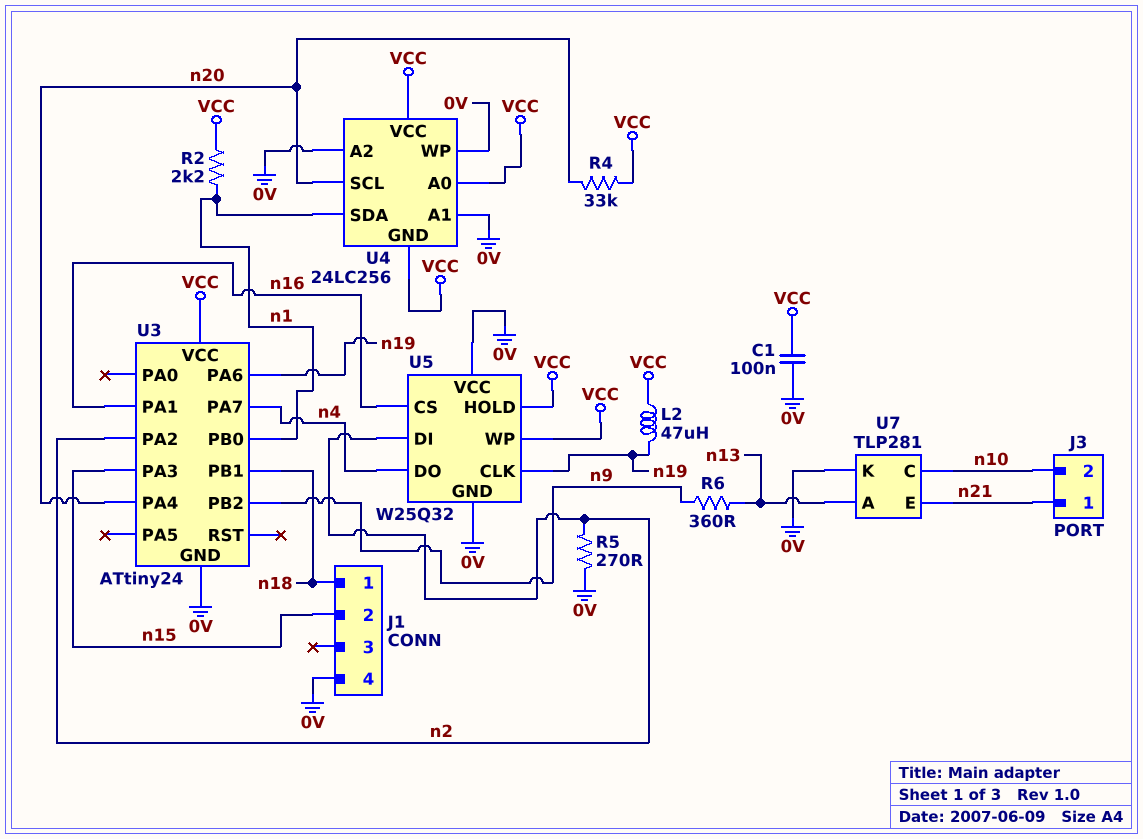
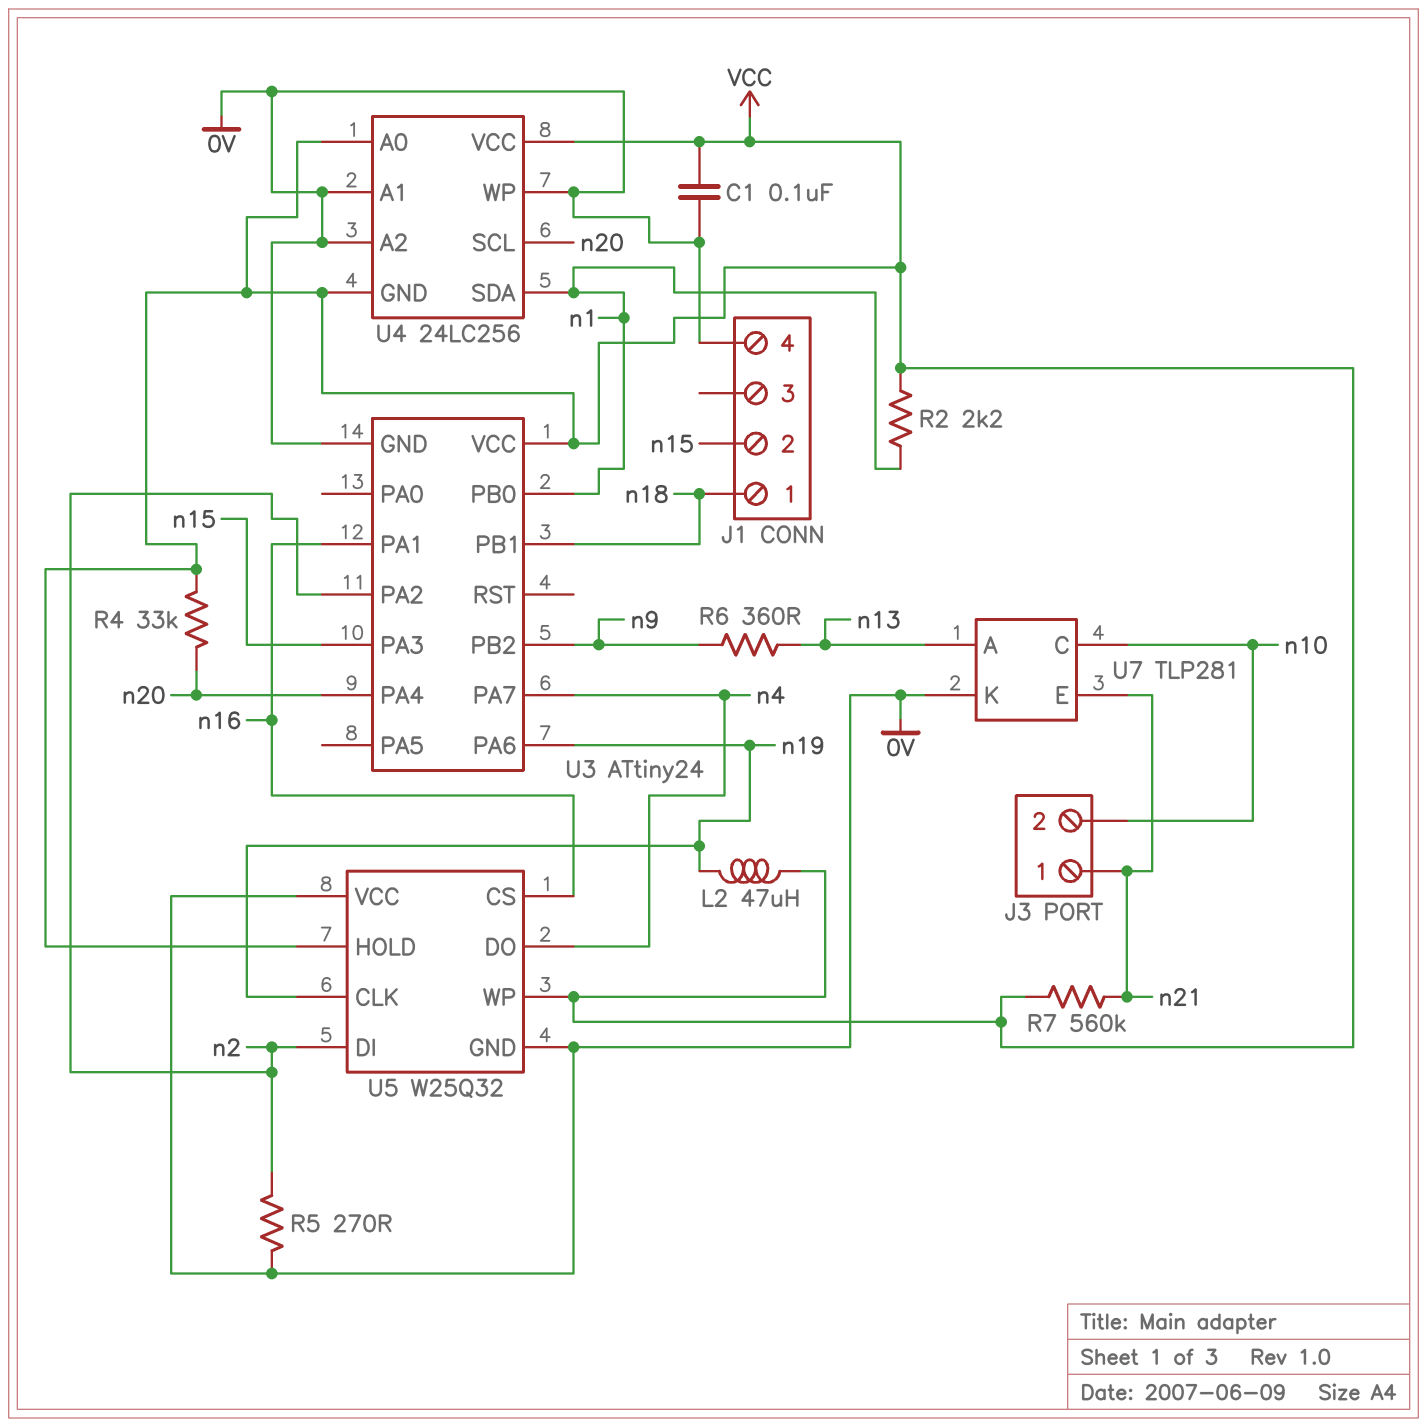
R7: none -> 560k (VCC, n21)

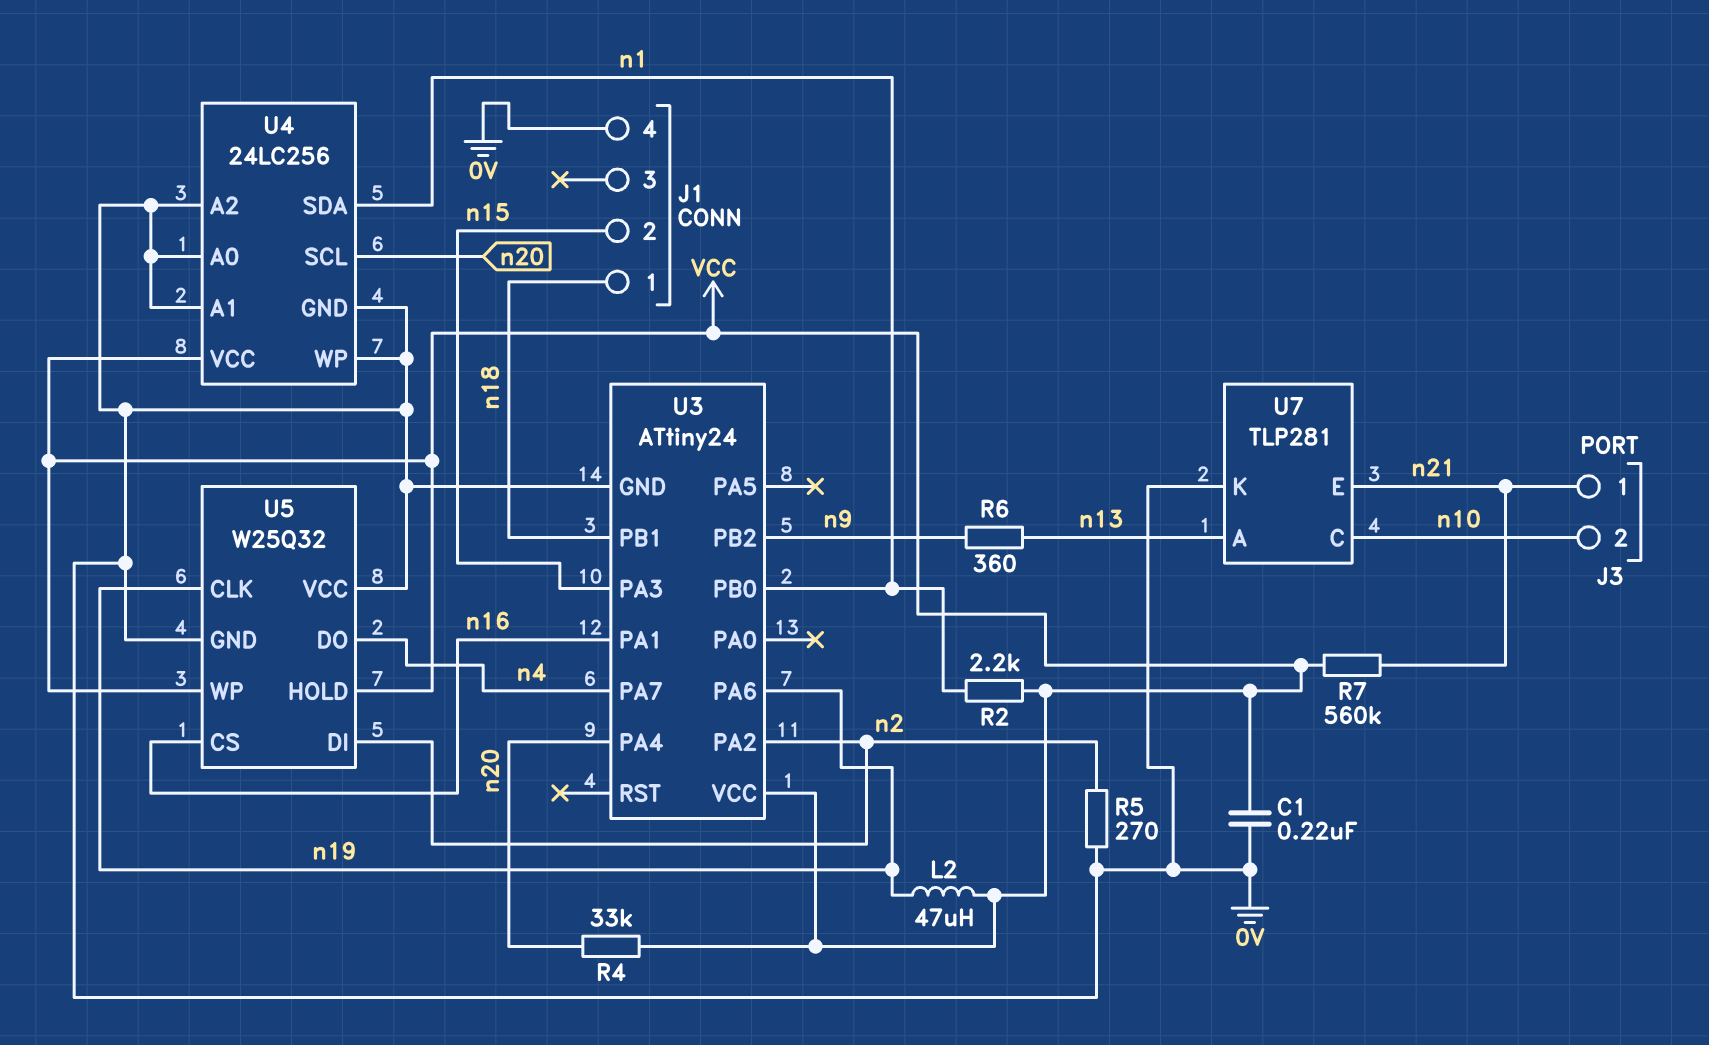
C1: 100nF (0V, VCC) -> 220nF (0V, VCC)
U4 pin A0: VCC -> 0V
U4 pin GND: VCC -> 0V

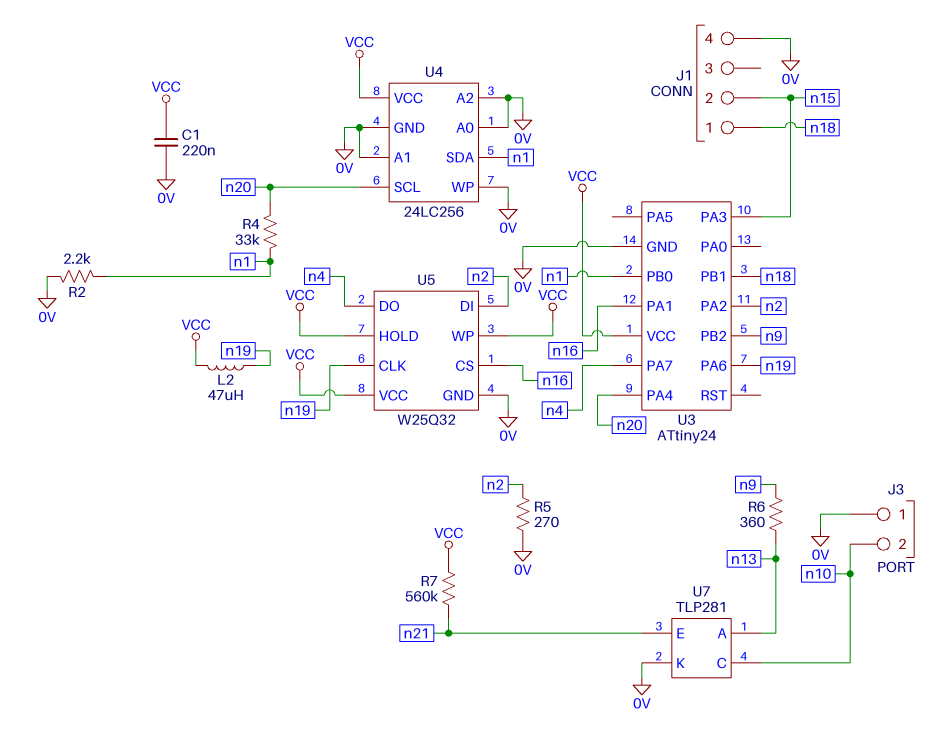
J3 pin 1: n21 -> 0V
R2: 2.2k (VCC, n1) -> 2.2k (0V, n1)
R4: 33k (VCC, n20) -> 33k (n1, n20)
U5 pin VCC: 0V -> VCC

